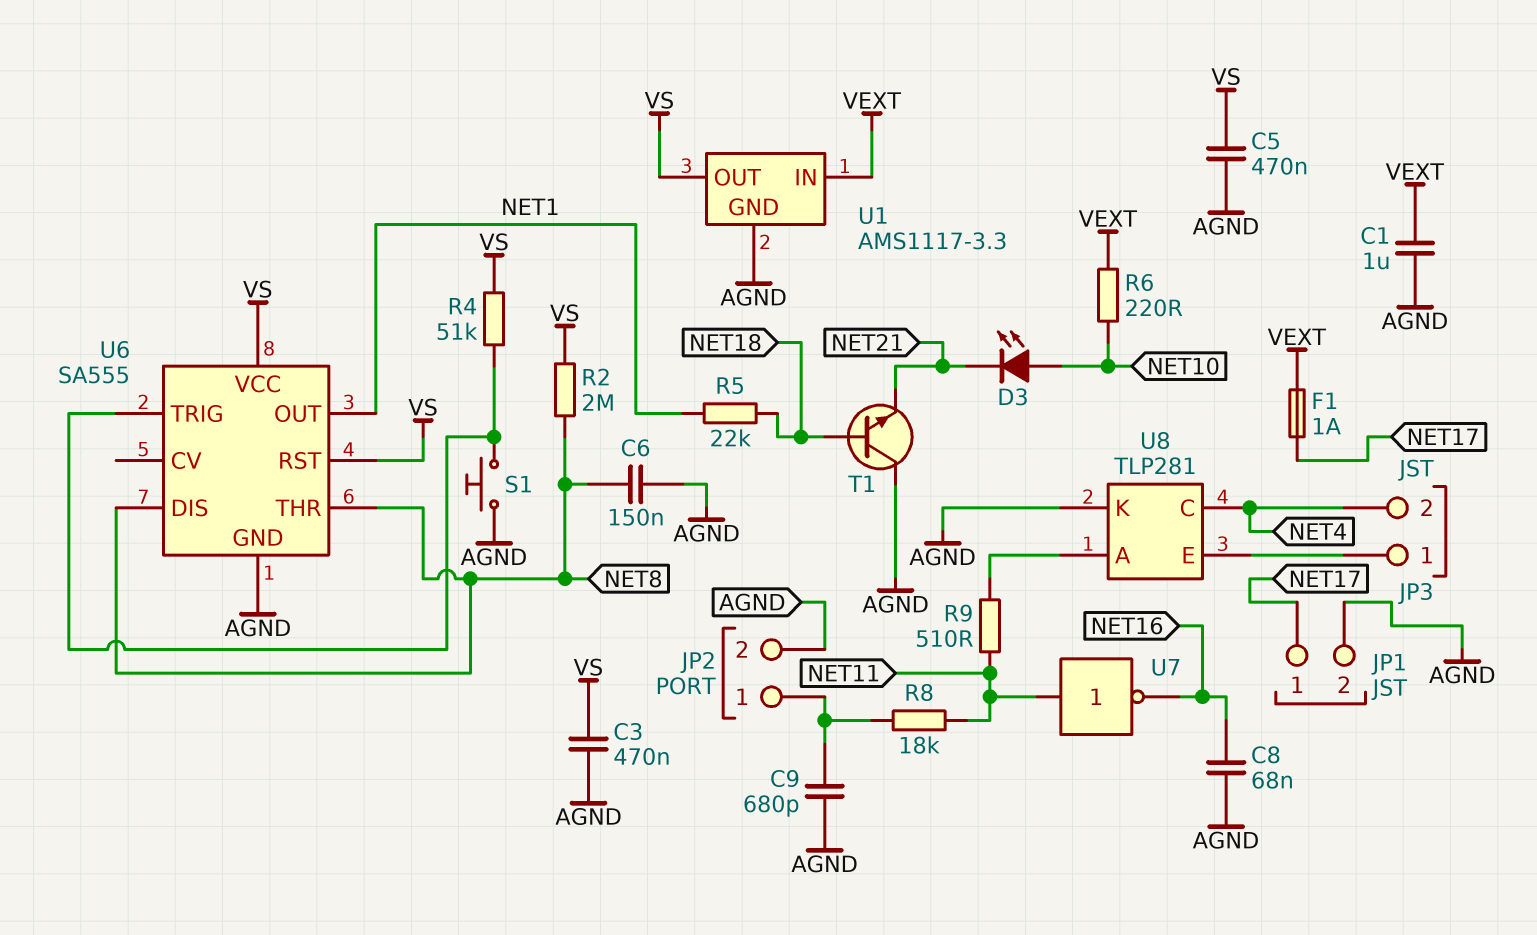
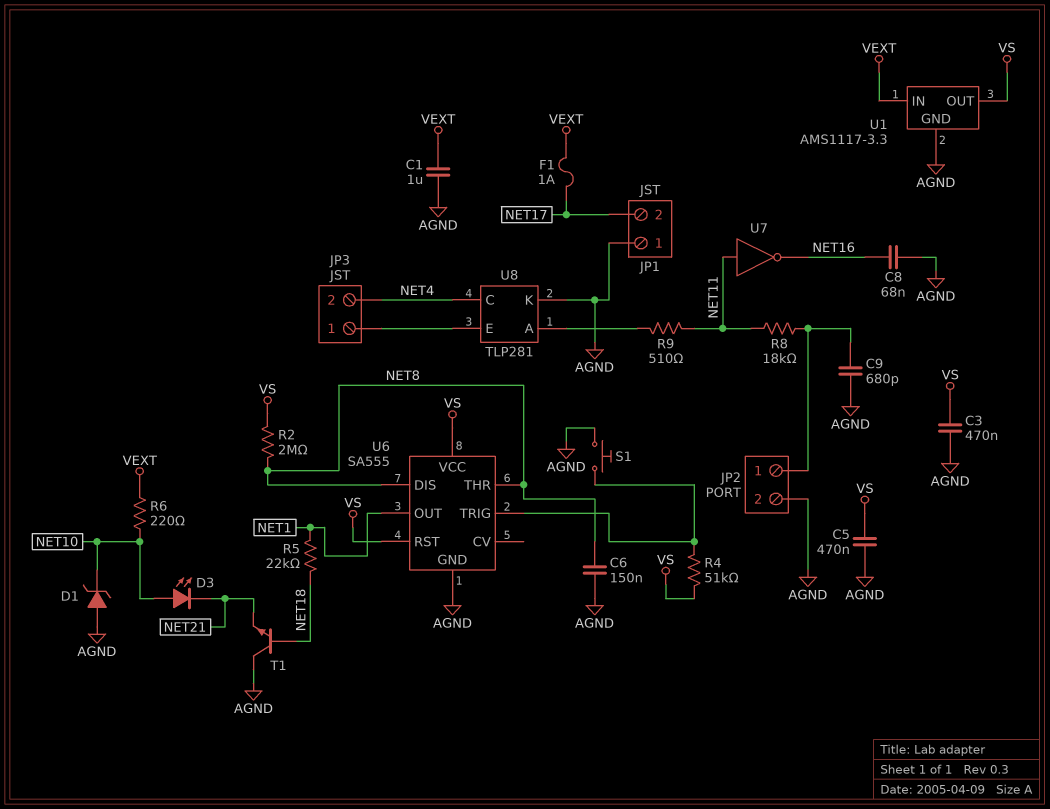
D1: none -> zener (A AGND, K NET10)
JP1 pin 1: NET17 -> AGND
JP1 pin 2: AGND -> NET17

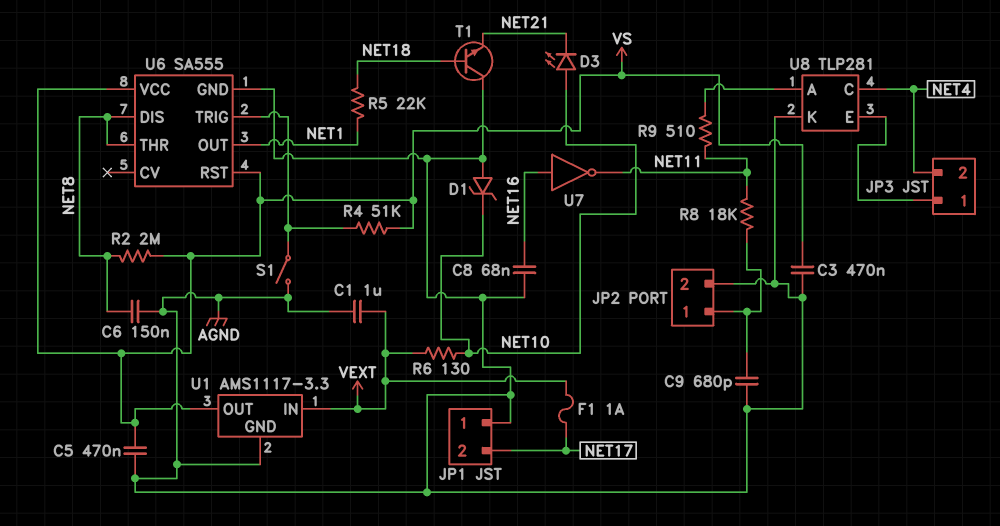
R6: 220 (NET10, VEXT) -> 130 (NET10, VEXT)
S1: button (AGND, U6/TRIG) -> switch (AGND, U6/TRIG)
U7: NOT (in NET11, out NET16) -> NOT (in NET16, out NET11)

